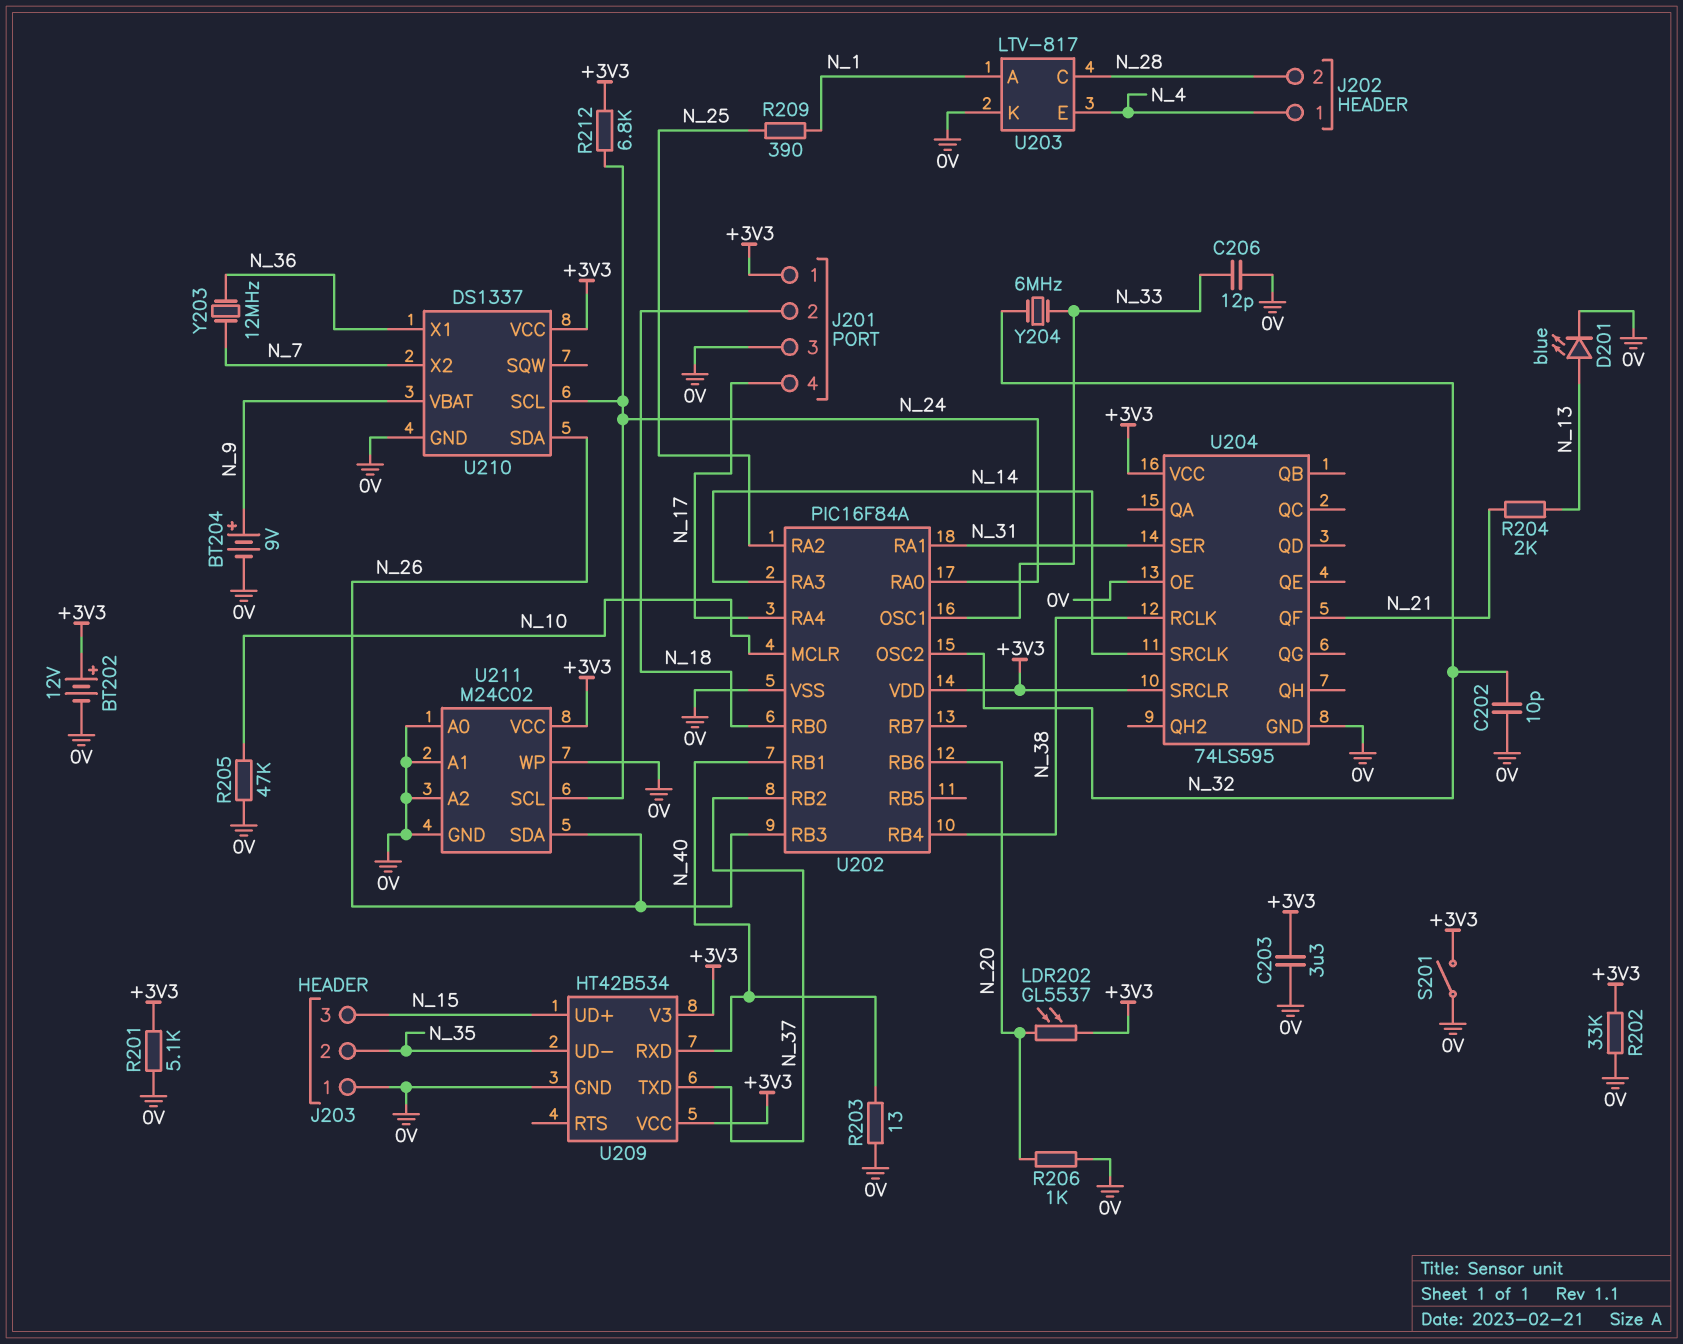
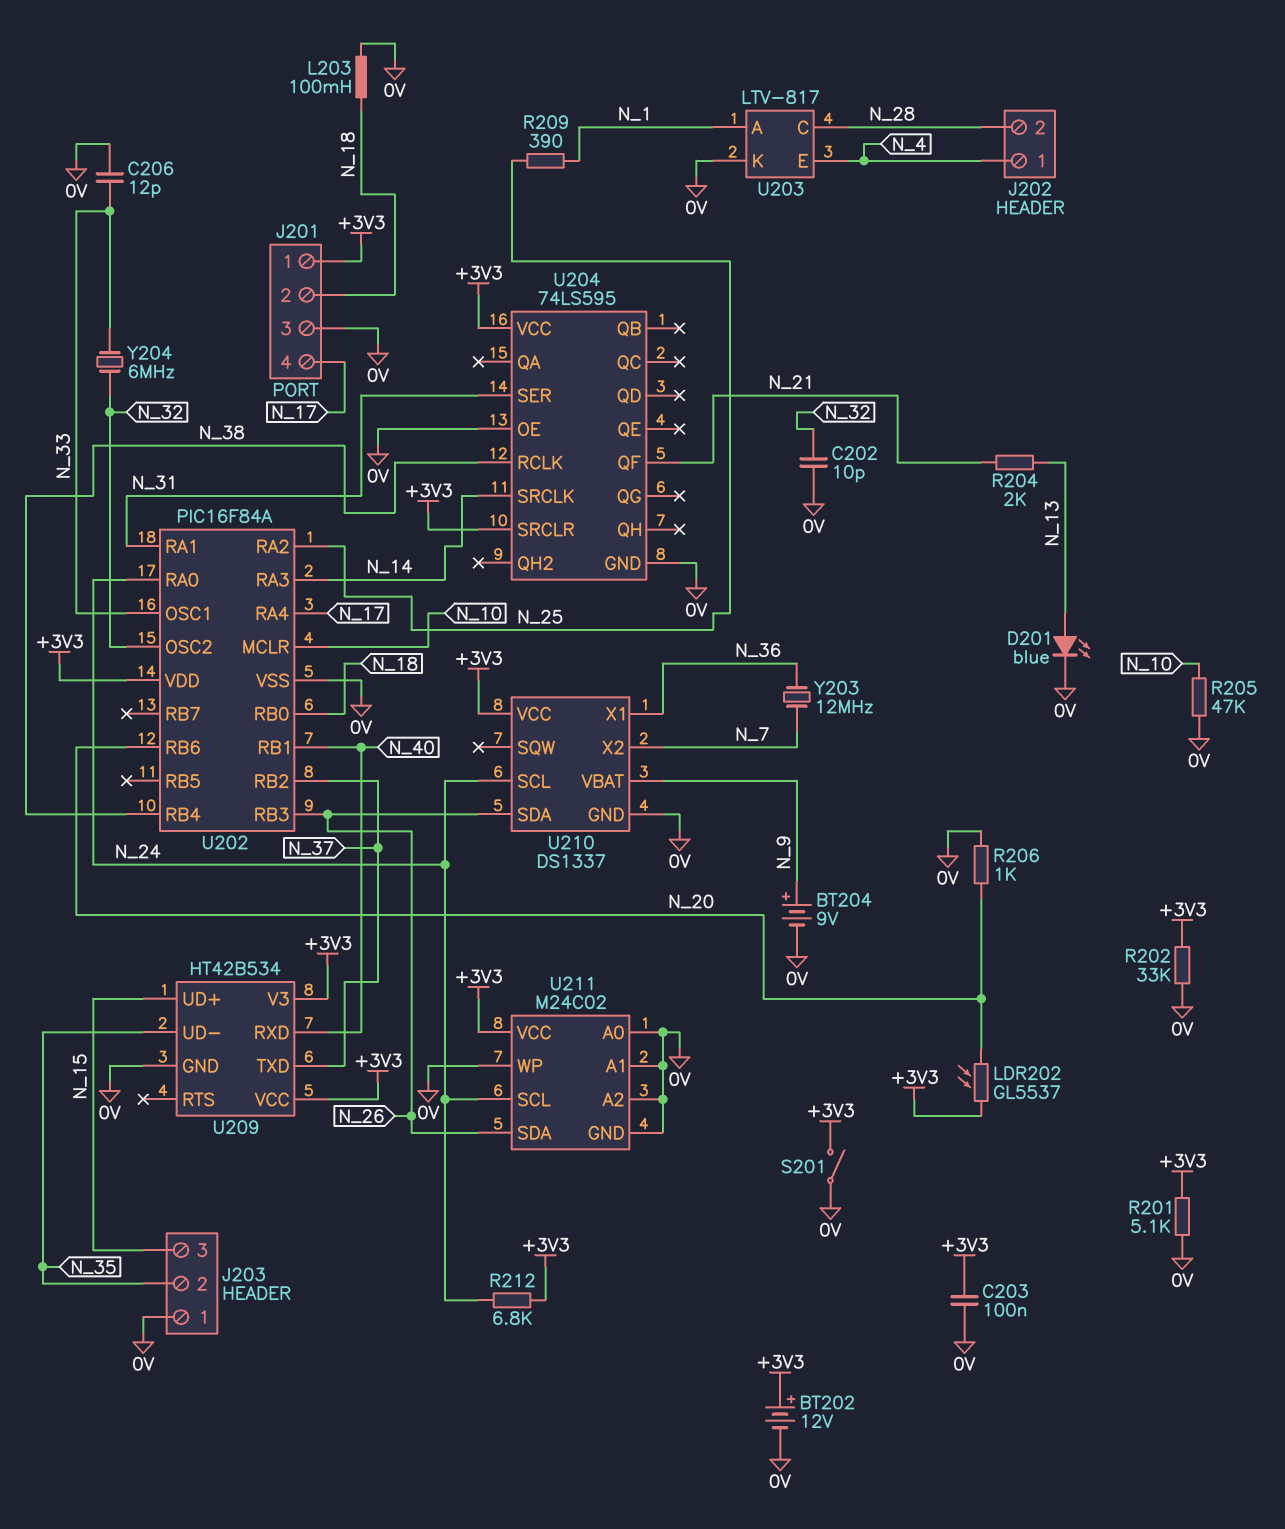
C203: 3.3uF (+3V3, 0V) -> 100nF (+3V3, 0V)
L203: none -> 100mH (0V, N_18)
R203: 13 (0V, N_40) -> none

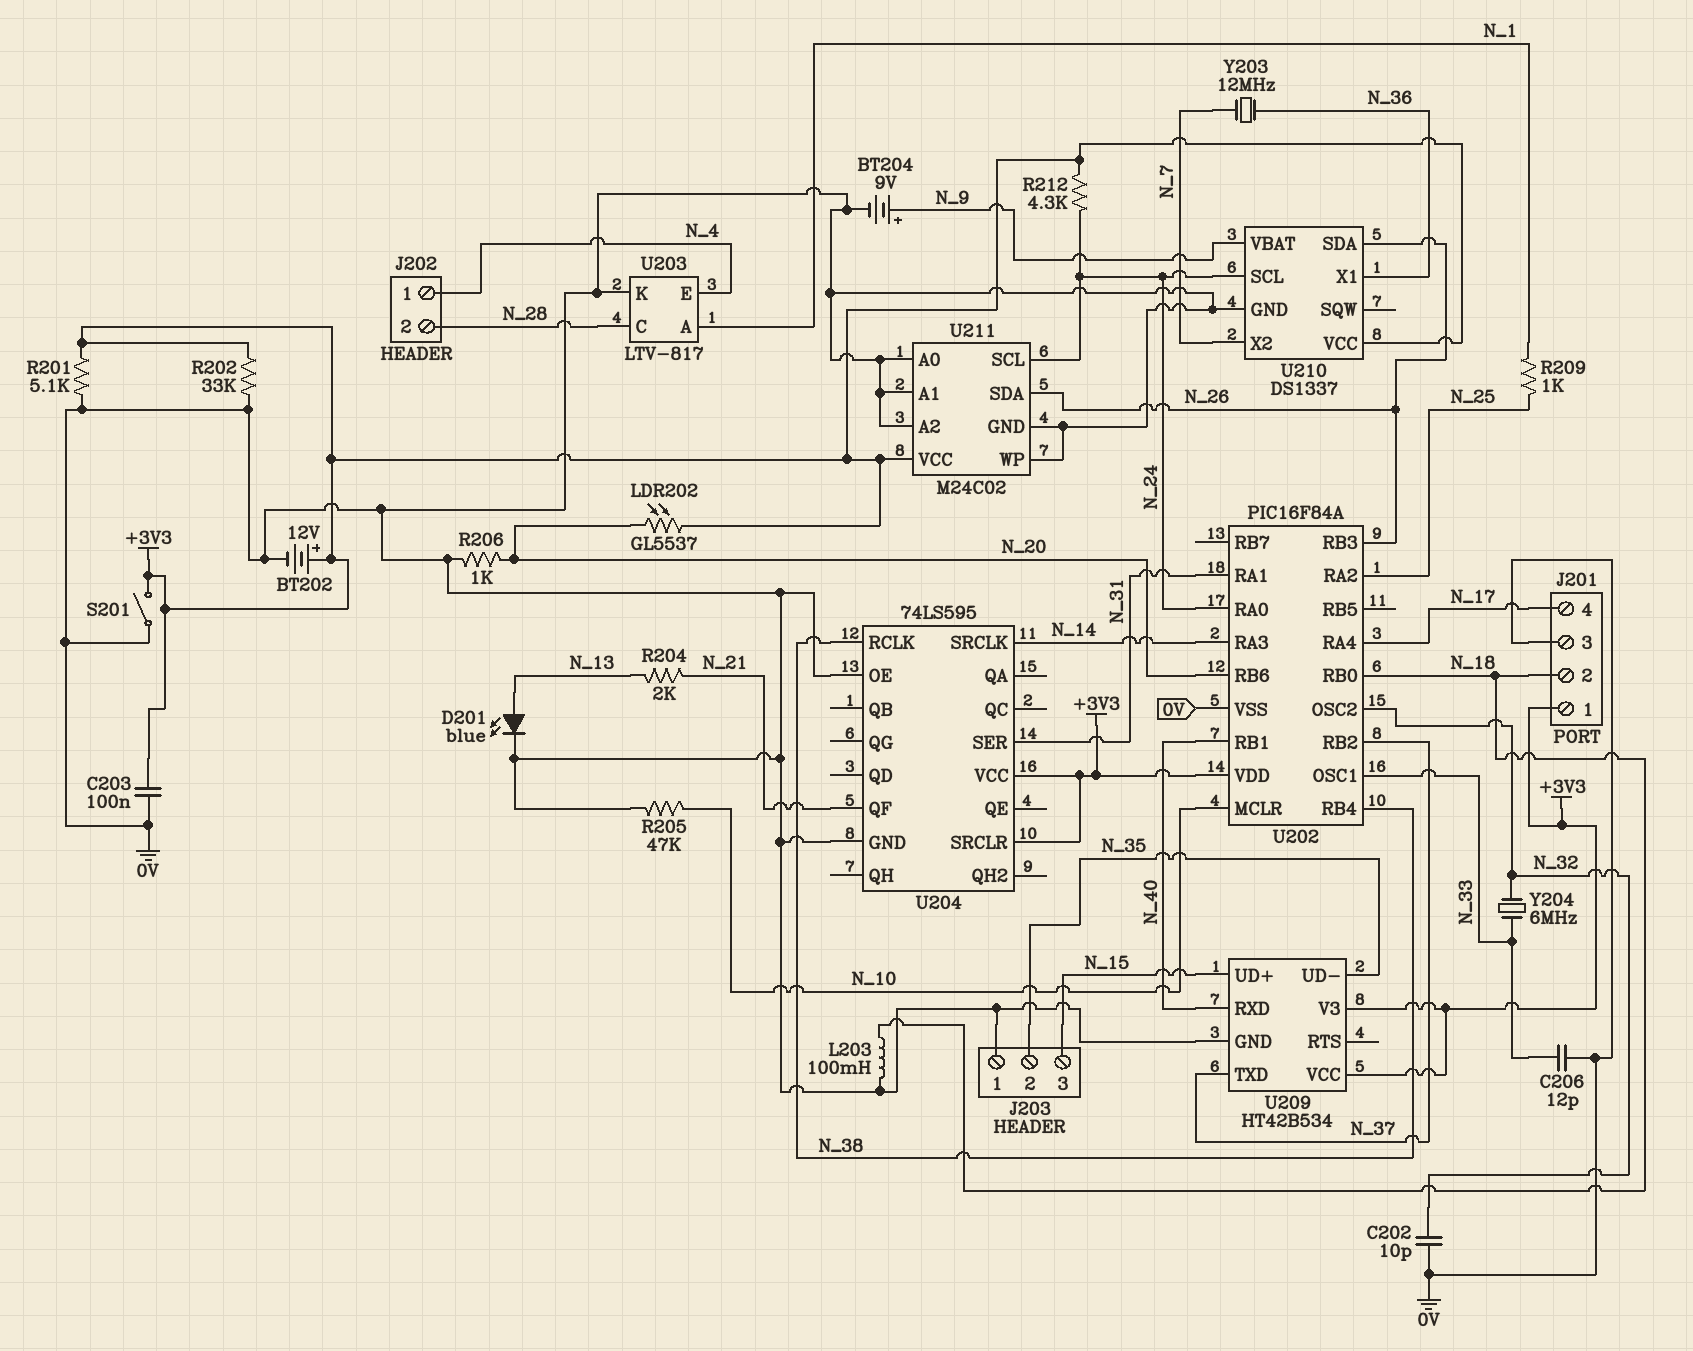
R209: 390 (N_1, N_25) -> 1k (N_1, N_25)
R212: 6.8k (+3V3, N_24) -> 4.3k (+3V3, N_24)

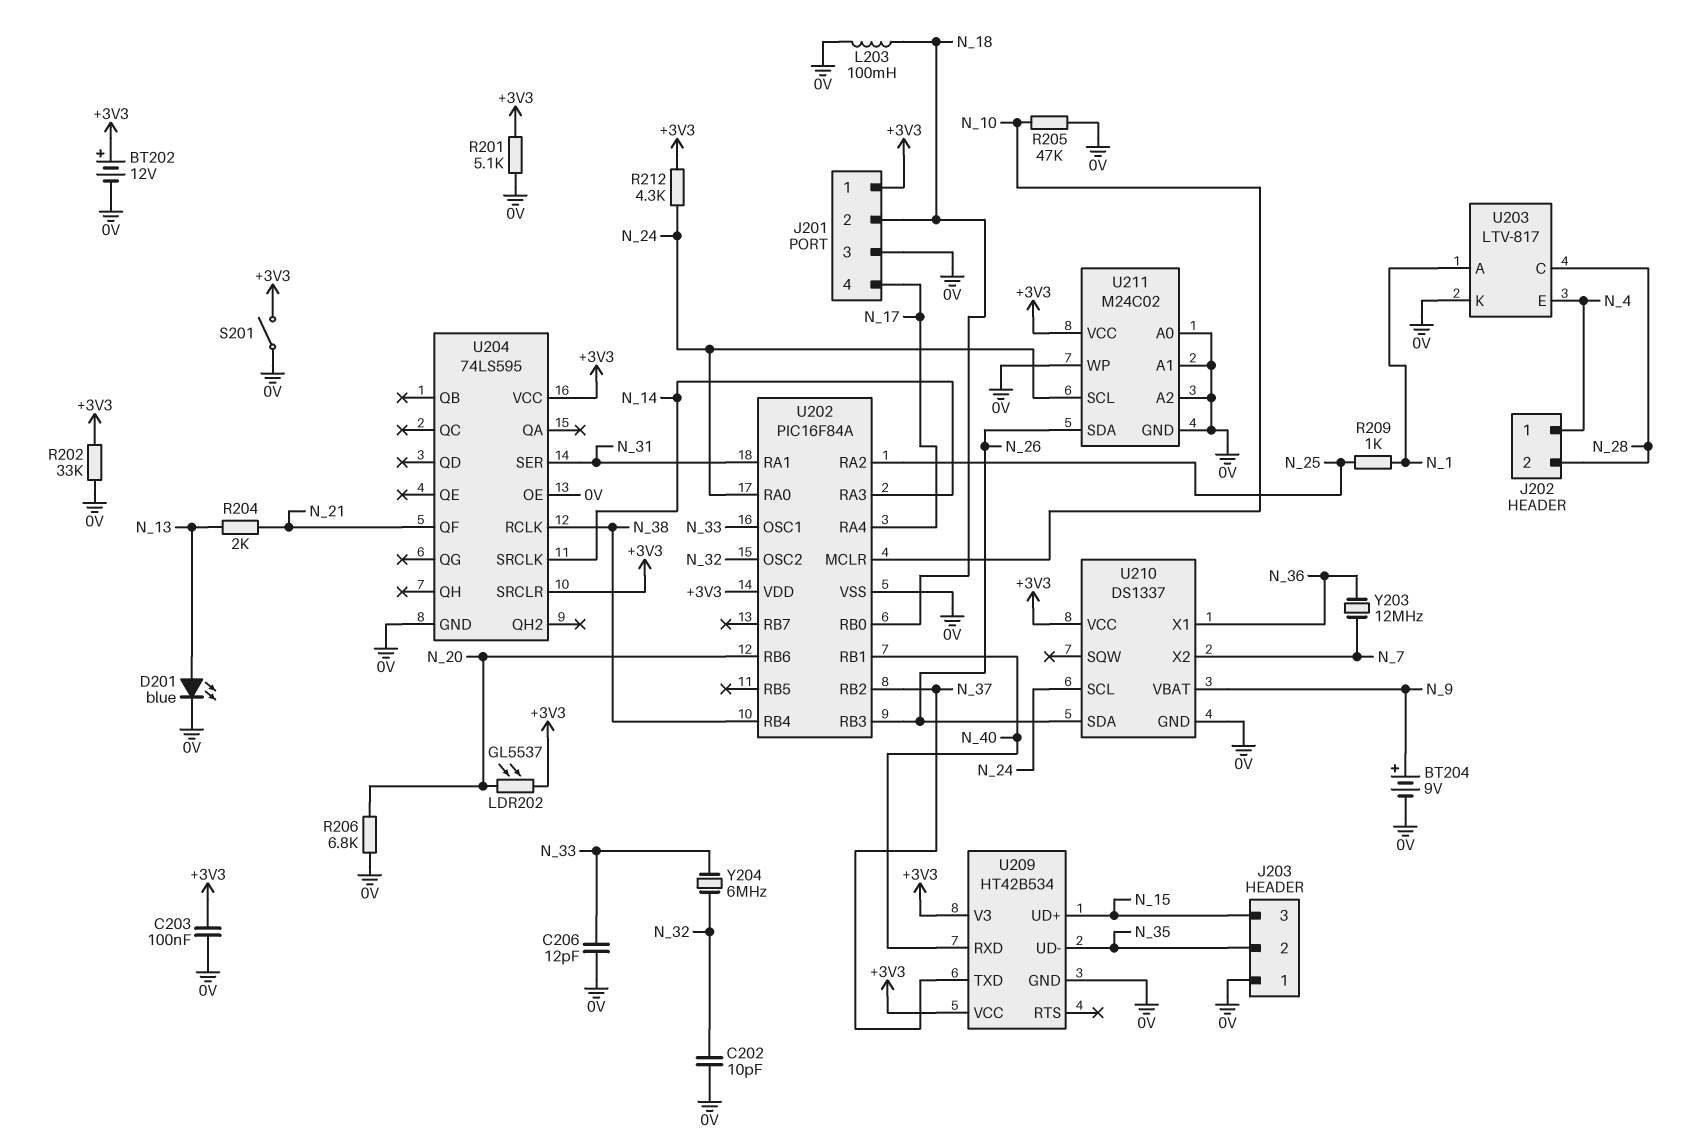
R206: 1k (0V, N_20) -> 6.8k (0V, N_20)

